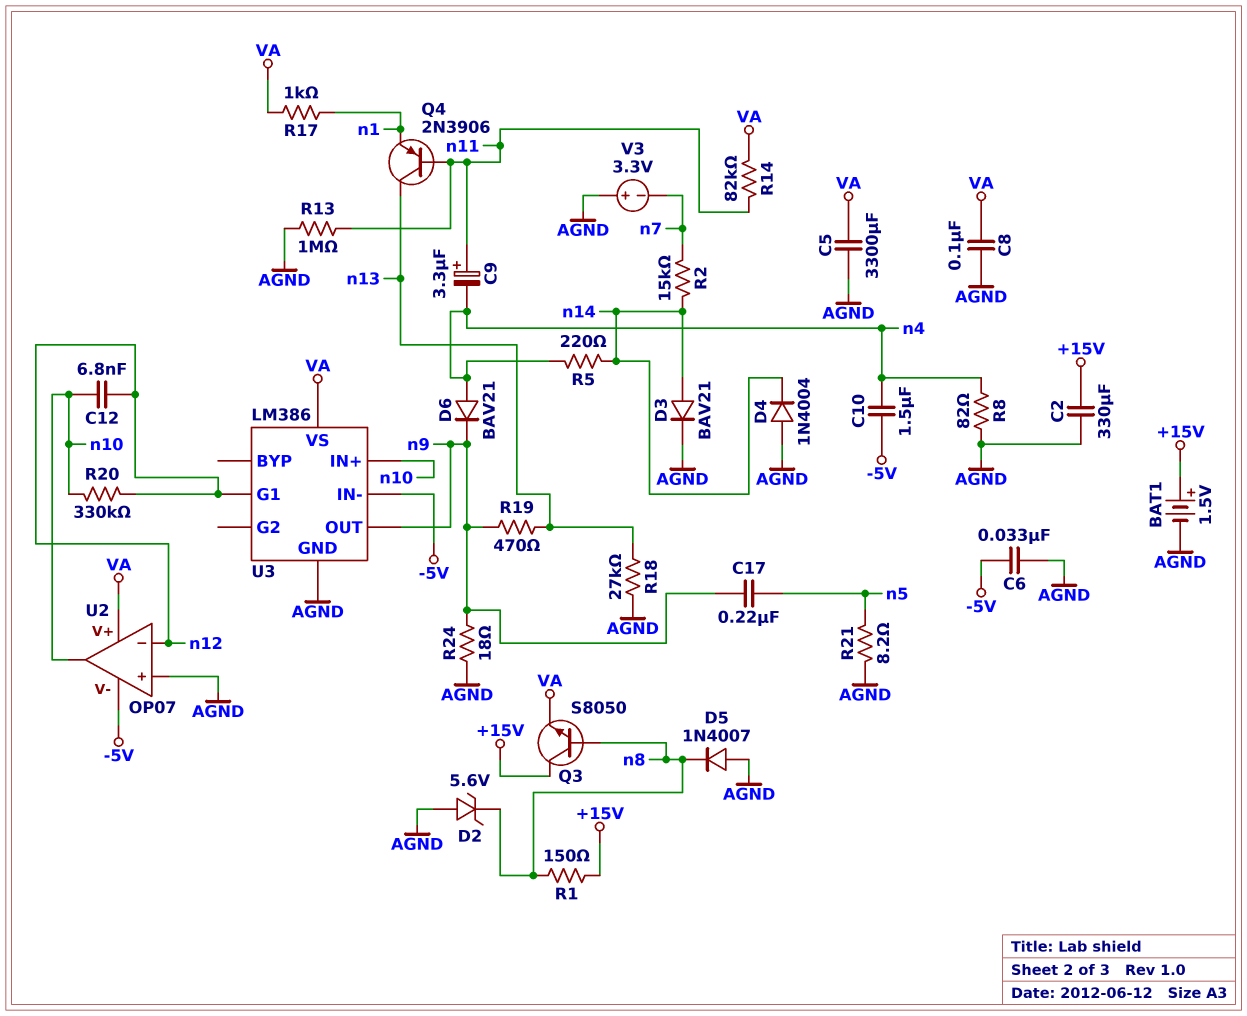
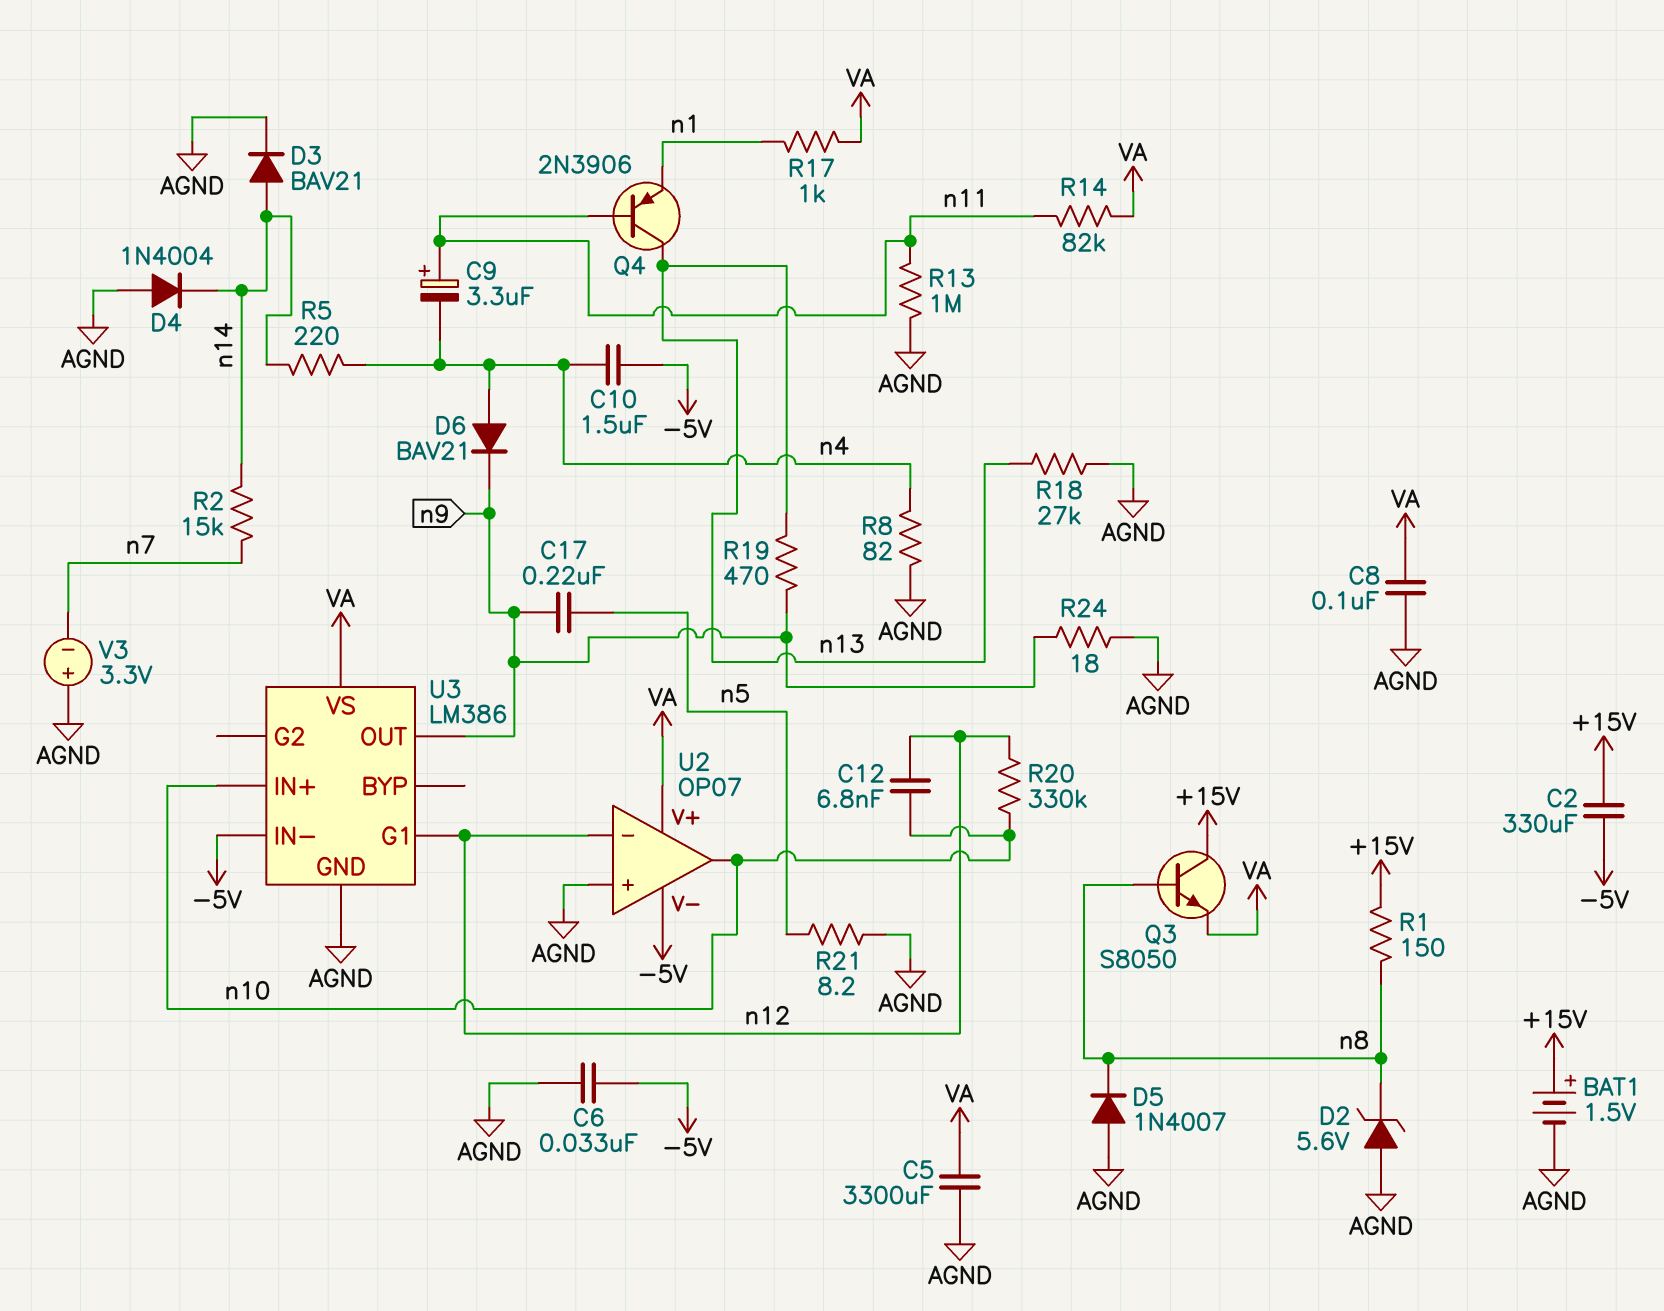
C2: 330uF (+15V, AGND) -> 330uF (+15V, -5V)

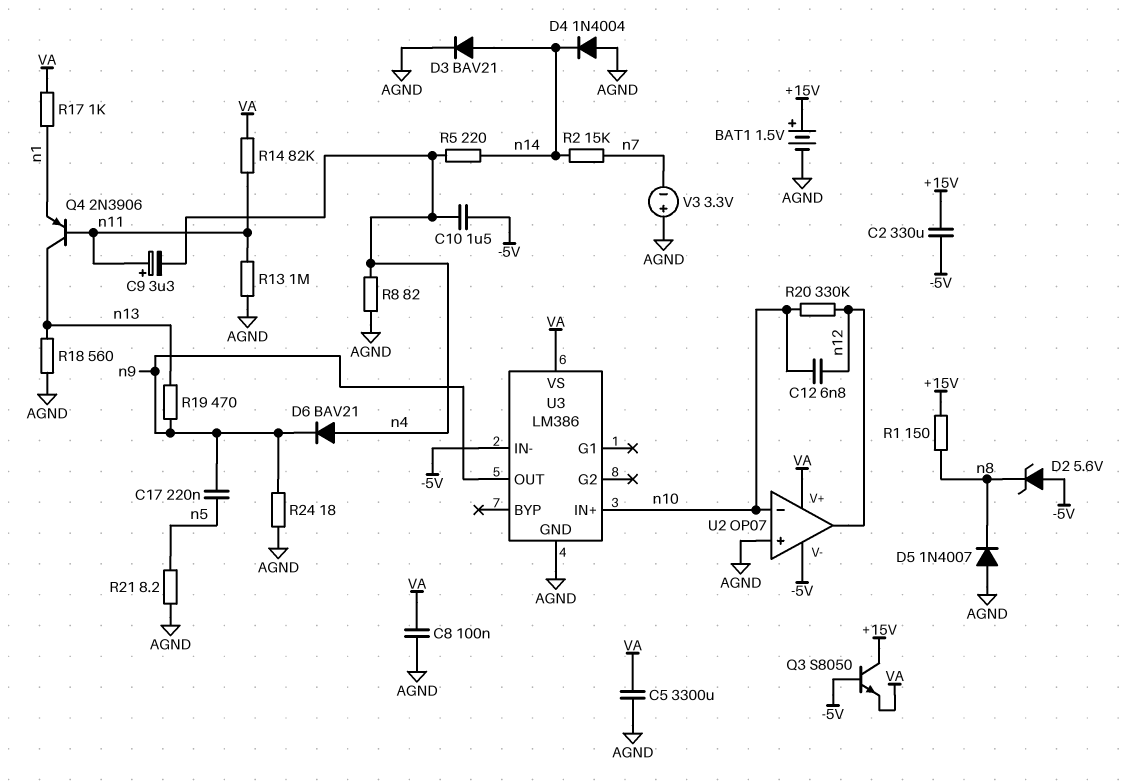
C6: 33nF (-5V, AGND) -> none
D2: zener 5.6V (A AGND, K n8) -> zener 5.6V (A -5V, K n8)
Q3: NPN S8050 (B n8, C +15V, E VA) -> NPN S8050 (B -5V, C +15V, E VA)
R18: 27k (AGND, n13) -> 560 (AGND, n13)
U2 pin in-: n12 -> n10
U2 pin out: n10 -> n12
U3 pin G1: n12 -> none

